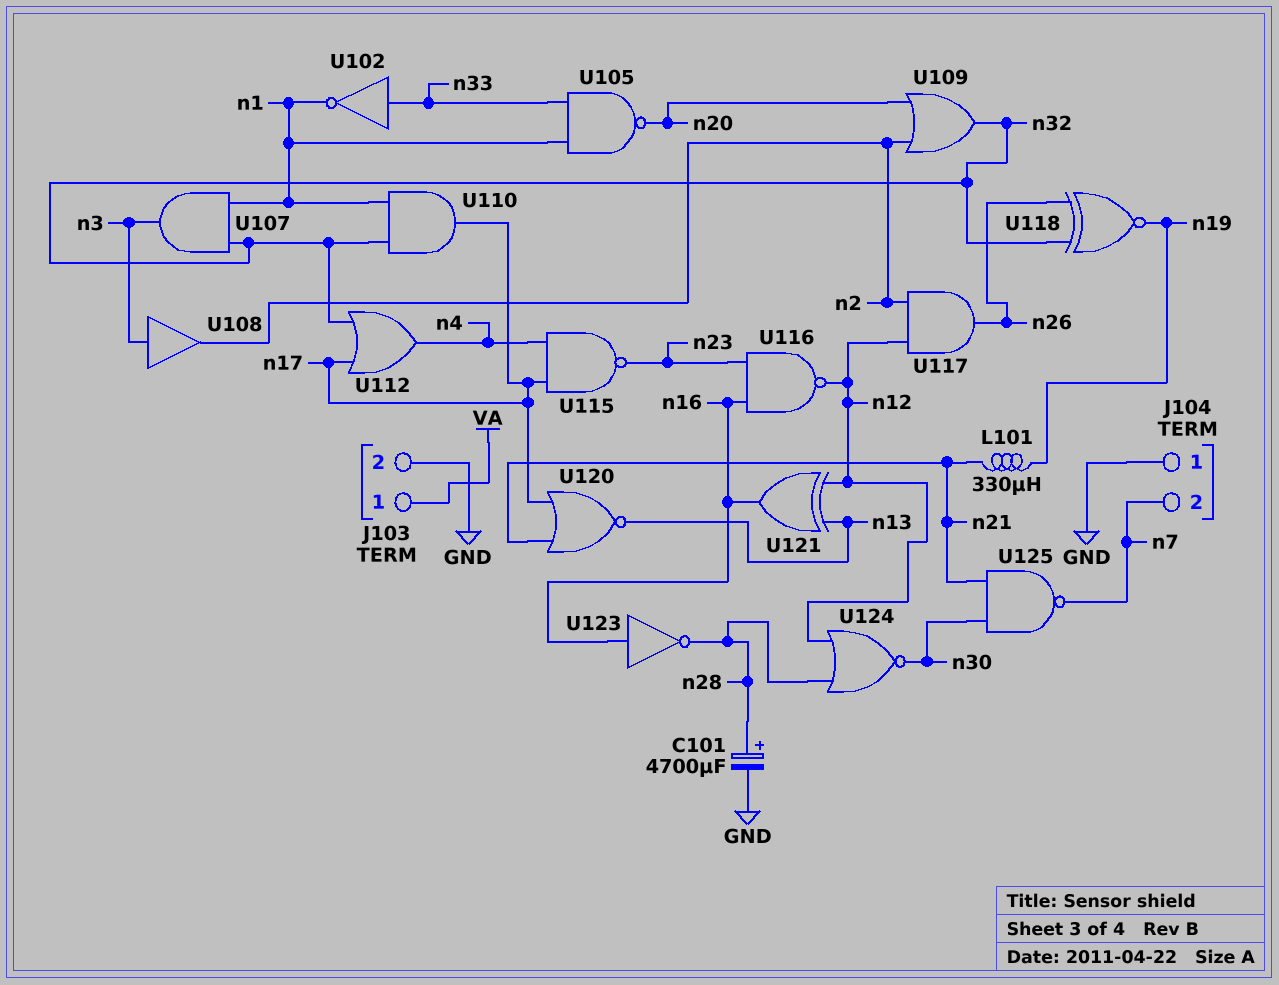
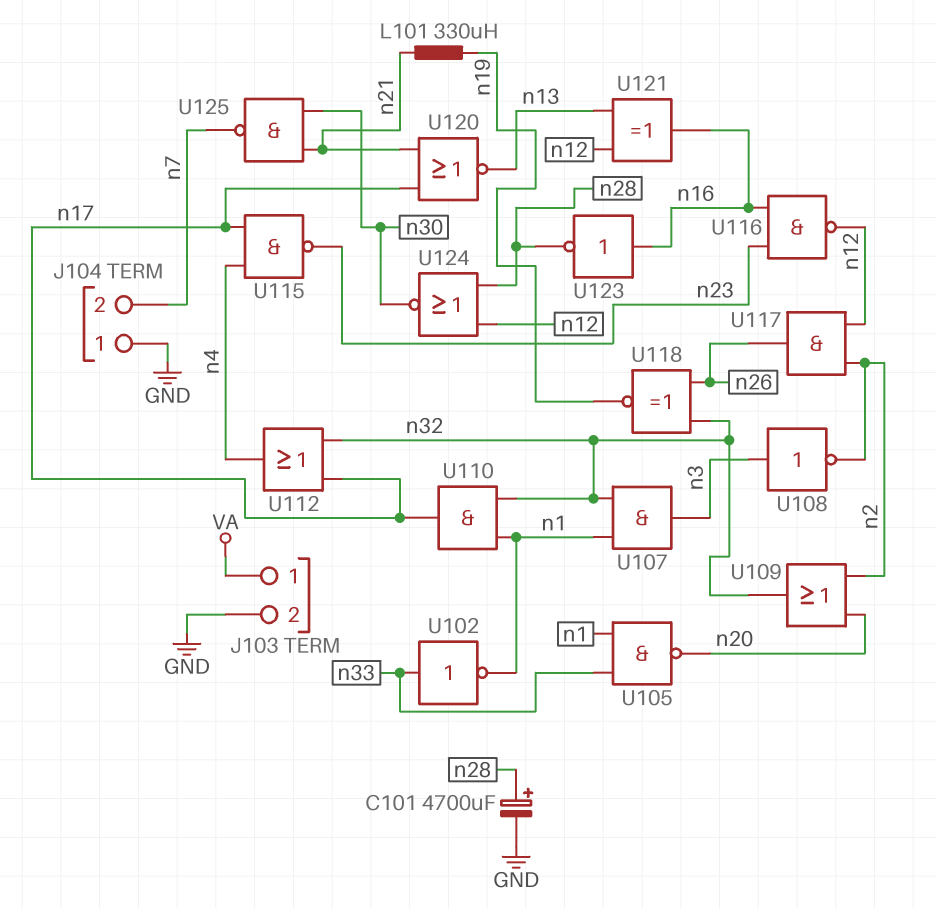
U108: buffer (in n3, out n2) -> NOT (in n3, out n2)

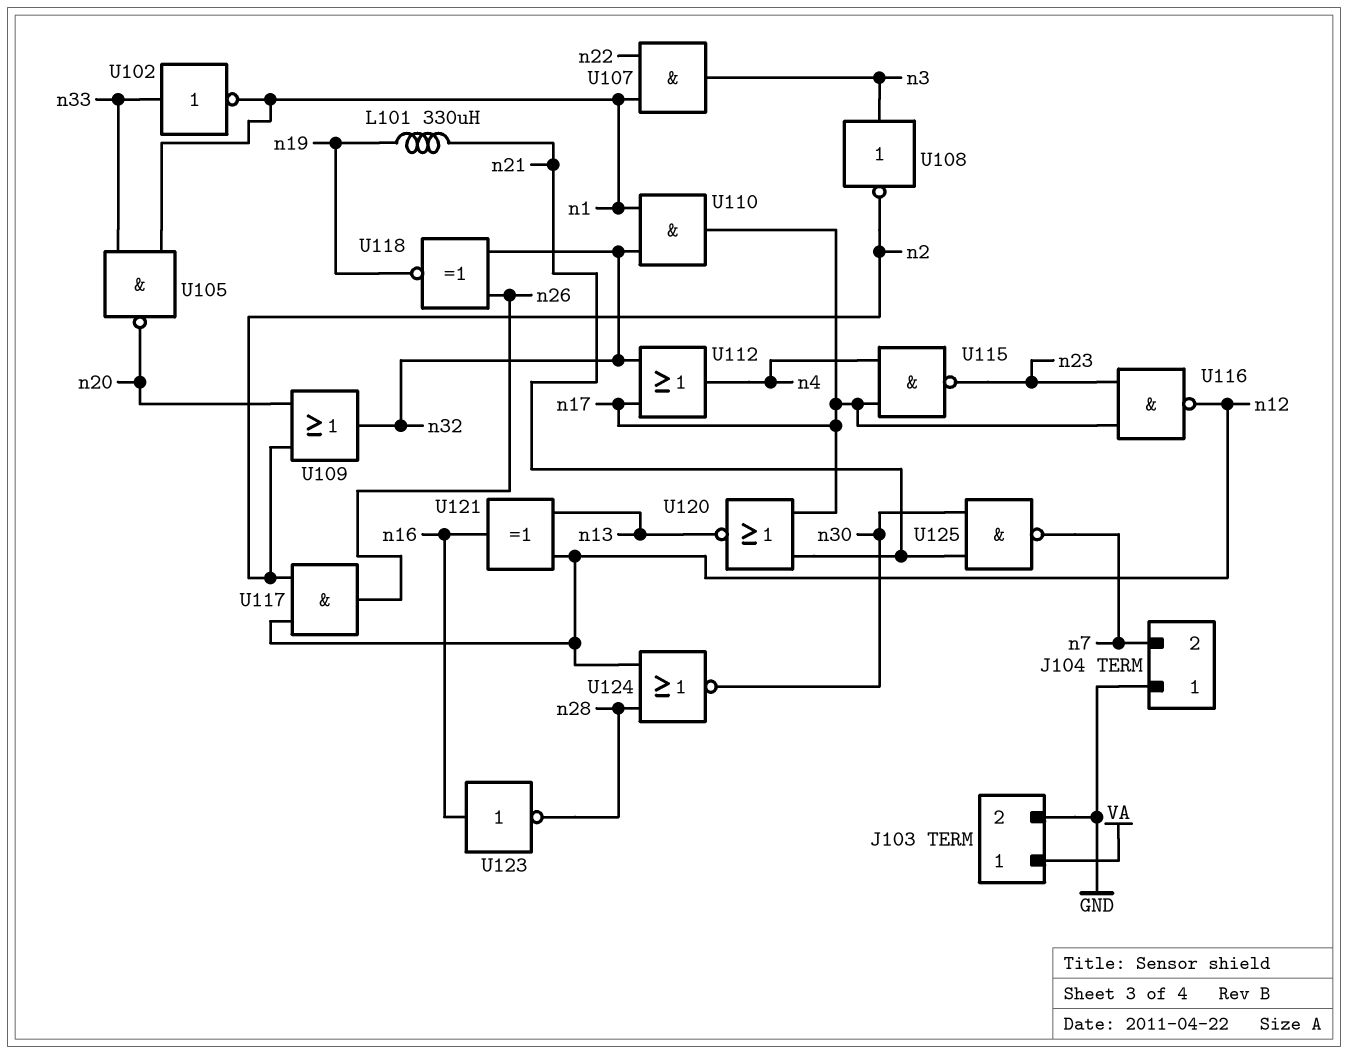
C101: 4700uF (plus n28, minus GND) -> none
U107: AND (in n1, in n32, out n3) -> AND (in n1, in n22, out n3)
U116: NAND (in n16, in n23, out n12) -> NAND (in n17, in n23, out n12)

